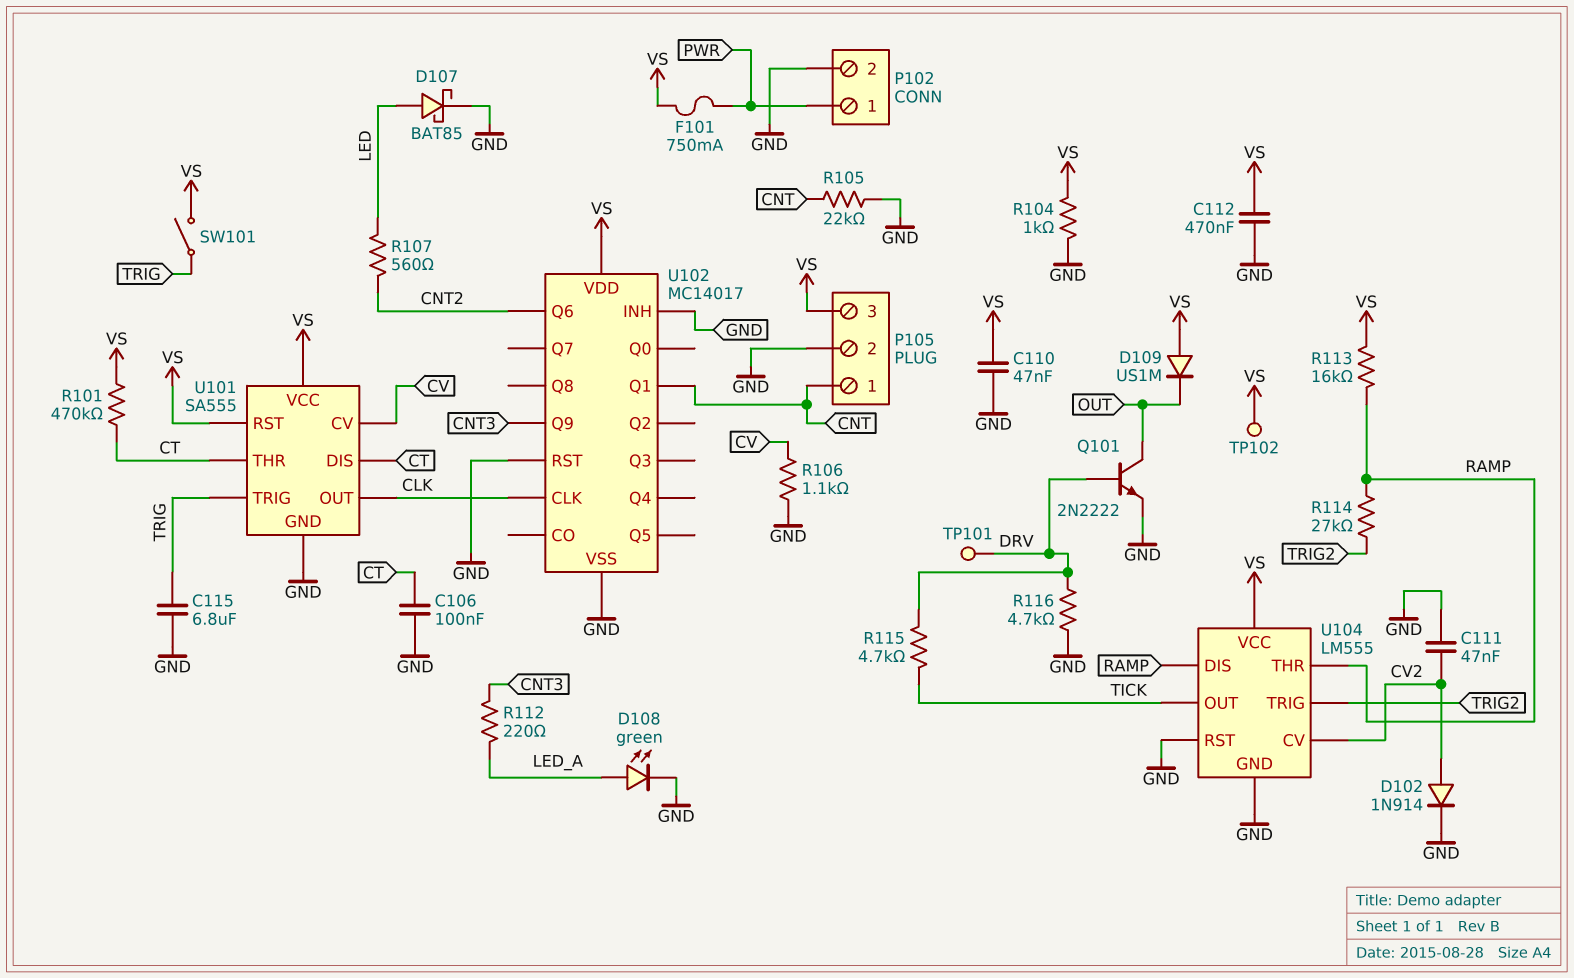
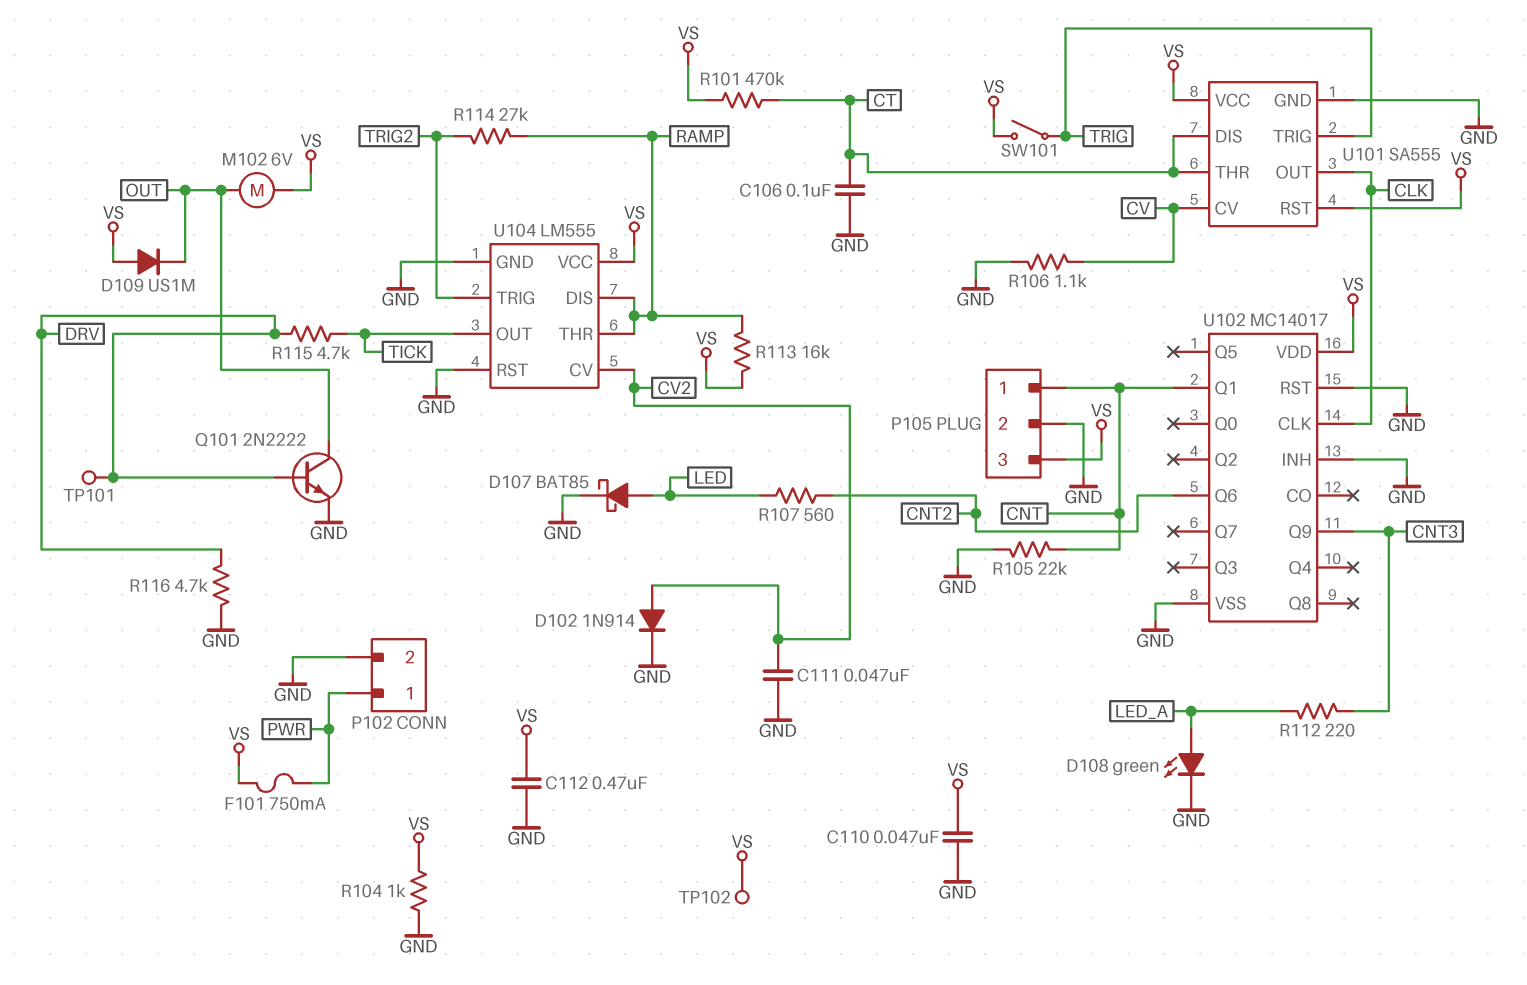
C115: 6.8uF (GND, TRIG) -> none
M102: none -> motor 6V (OUT, VS)

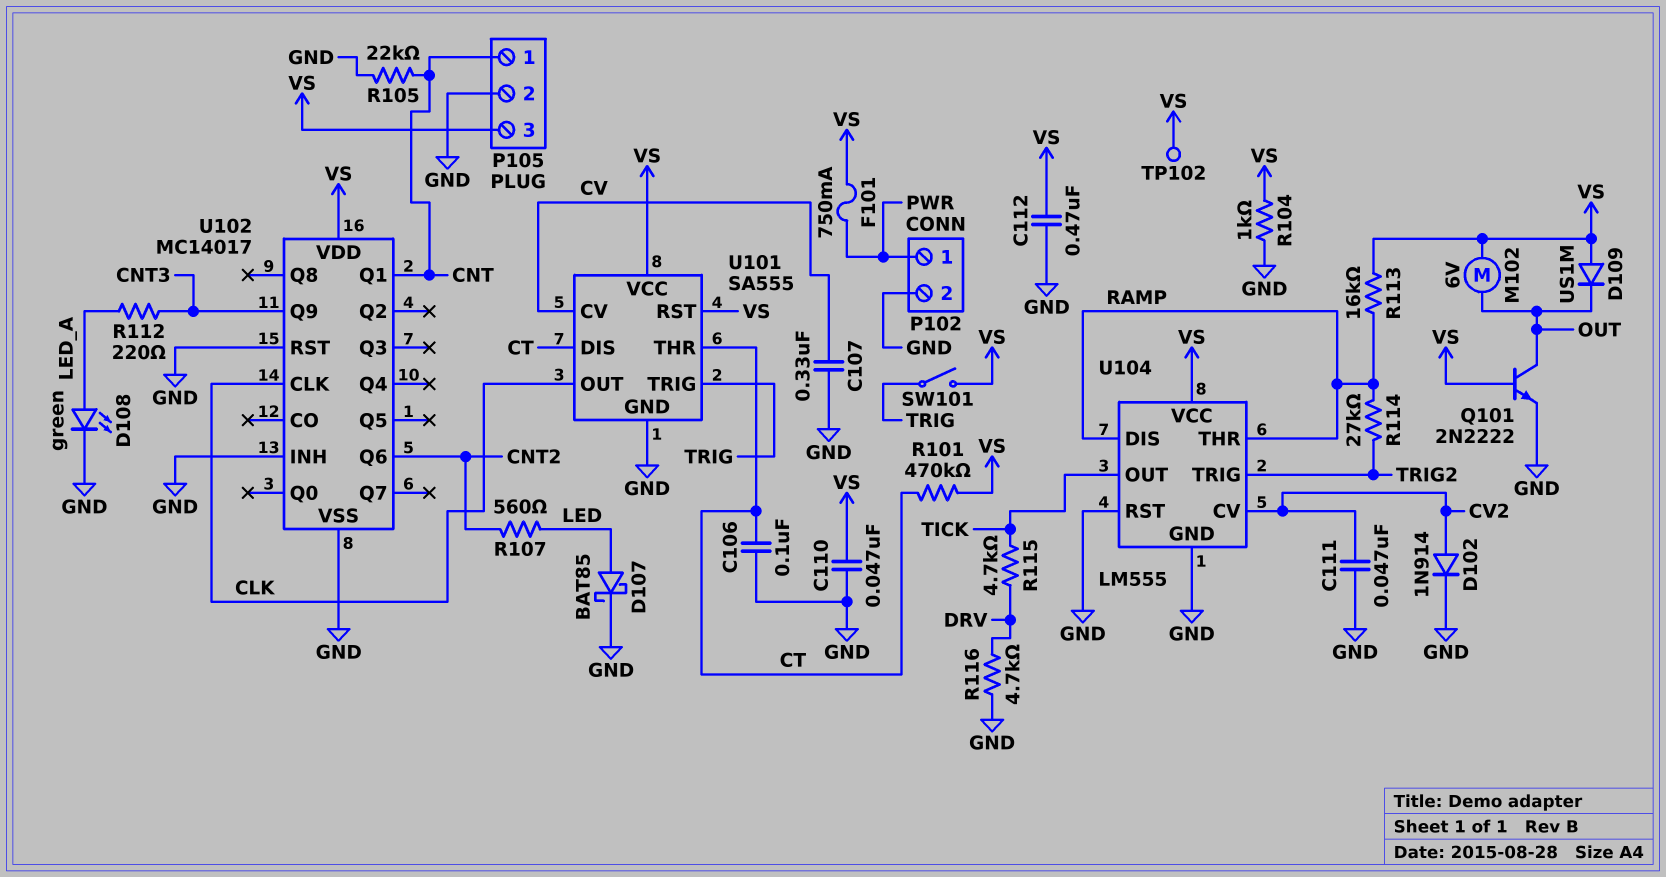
C107: none -> 330nF (CV, GND)
Q101: NPN 2N2222 (B DRV, C OUT, E GND) -> NPN 2N2222 (B VS, C OUT, E GND)
R106: 1.1k (CV, GND) -> none
TP101: test point (DRV) -> none

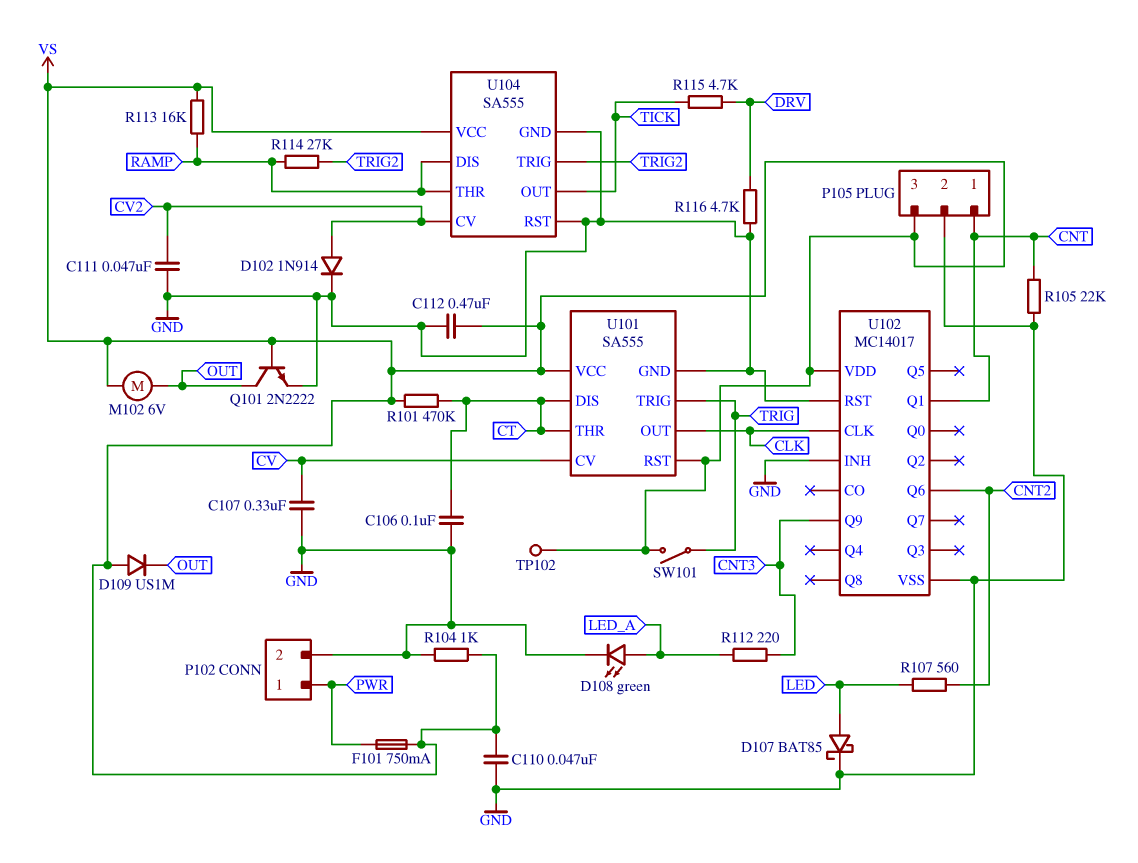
U104: LM555 -> SA555

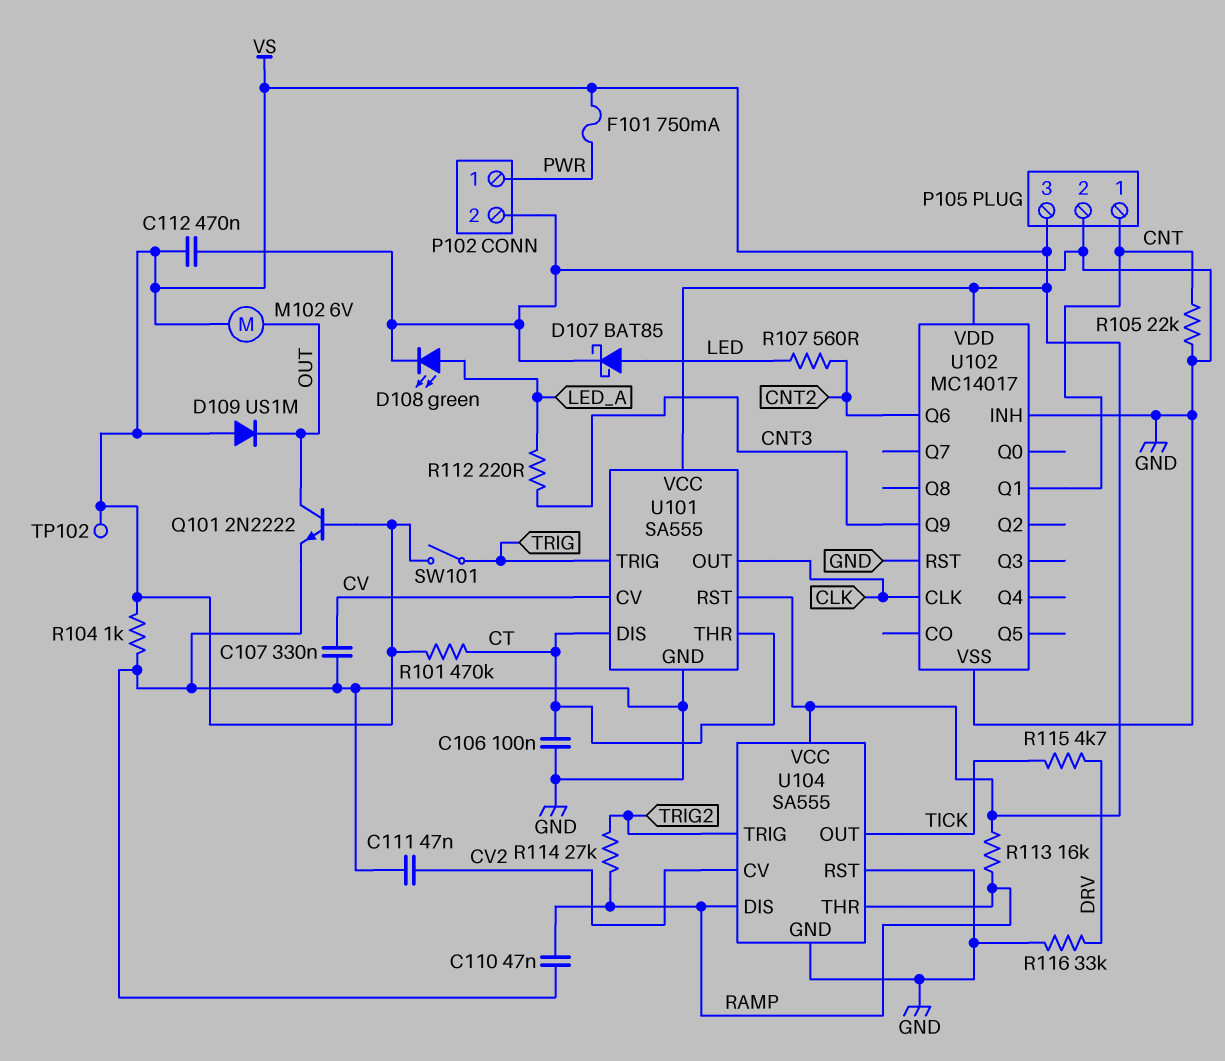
C110: 47nF (GND, VS) -> 47nF (GND, RAMP)
D102: diode 1N914 (A CV2, K GND) -> none
R116: 4.7k (DRV, GND) -> 33k (DRV, GND)

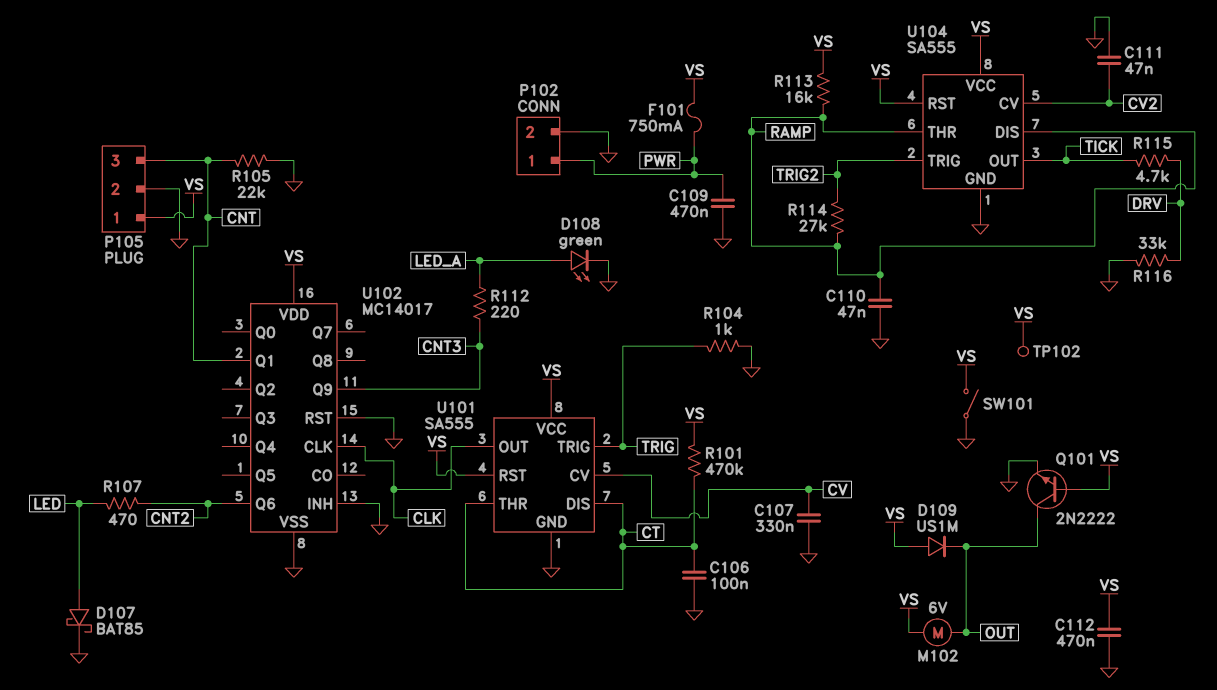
C109: none -> 470nF (GND, PWR)
P105 pin 1: CNT -> VS
P105 pin 3: VS -> CNT
R104: 1k (GND, VS) -> 1k (GND, TRIG)
R107: 560 (CNT2, LED) -> 470 (CNT2, LED)
SW101: switch (TRIG, VS) -> switch (GND, VS)
U104 pin RST: GND -> VS

